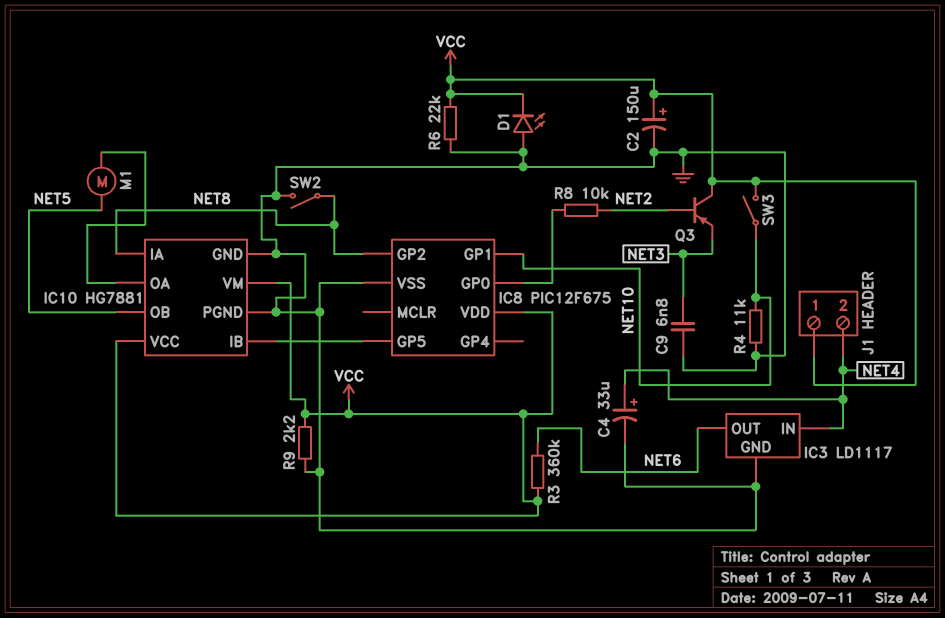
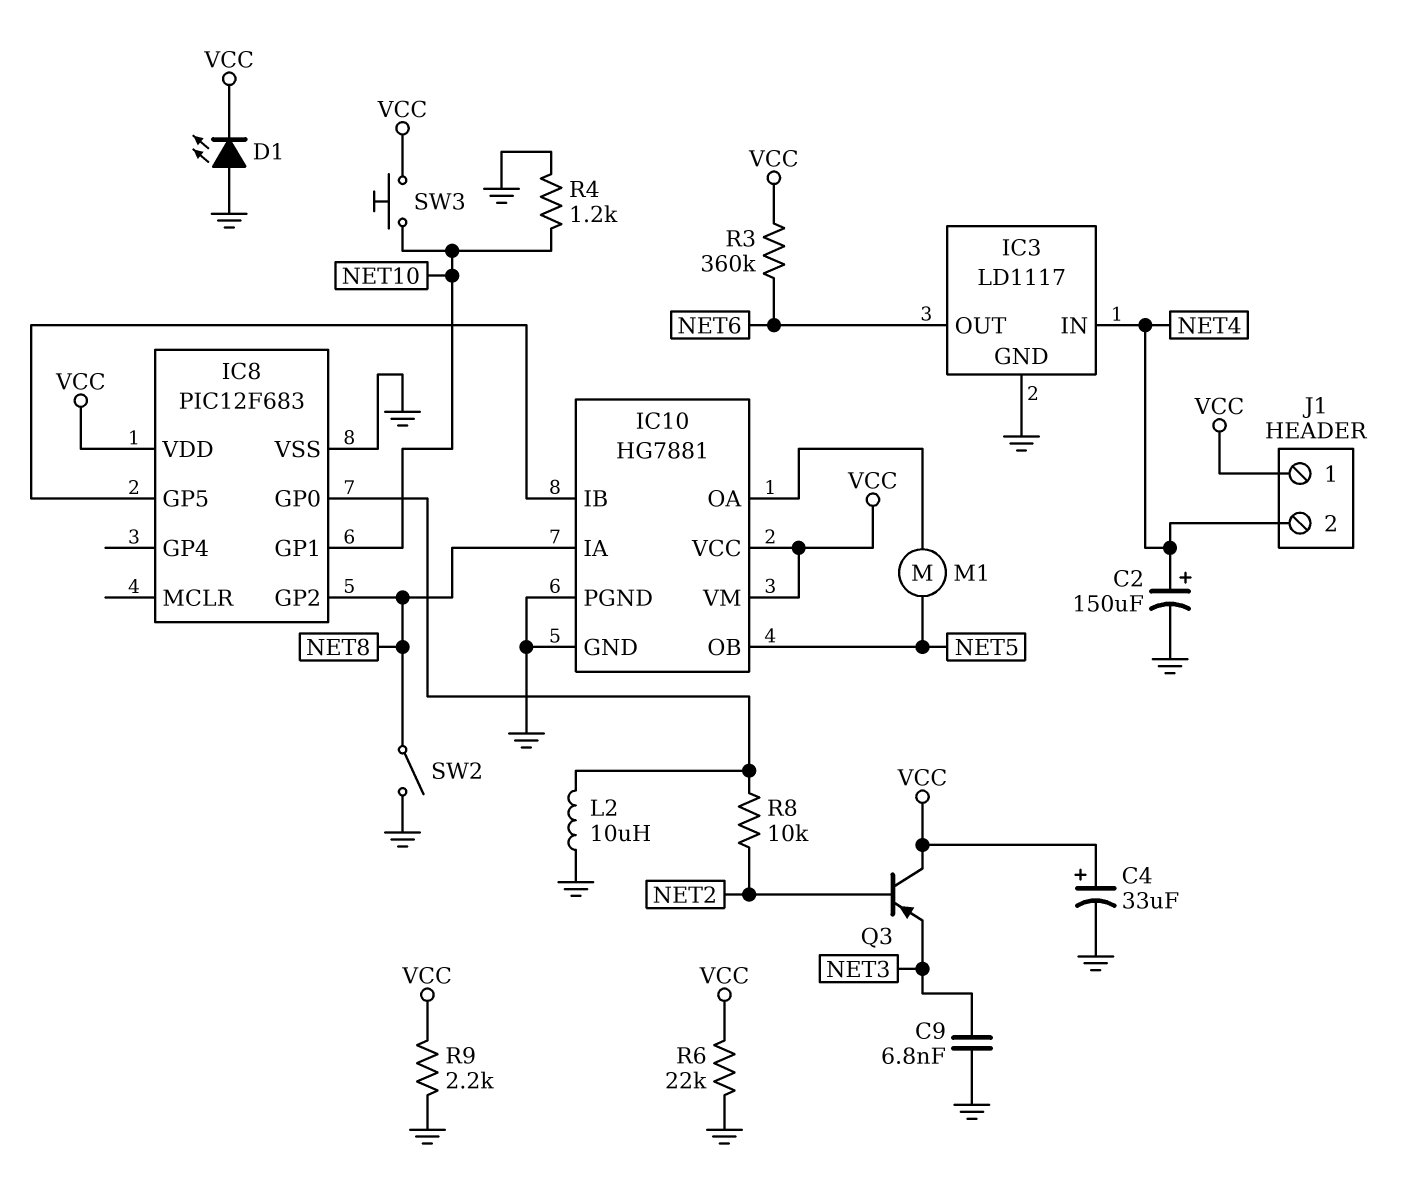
C2: 150uF (plus VCC, minus GND) -> 150uF (plus NET4, minus GND)
C4: 33uF (plus NET4, minus GND) -> 33uF (plus VCC, minus GND)
IC8: PIC12F675 -> PIC12F683
L2: none -> 10uH (GND, IC8/GP0)
R4: 11k (GND, NET10) -> 1.2k (GND, NET10)
SW3: switch (NET10, VCC) -> button (NET10, VCC)

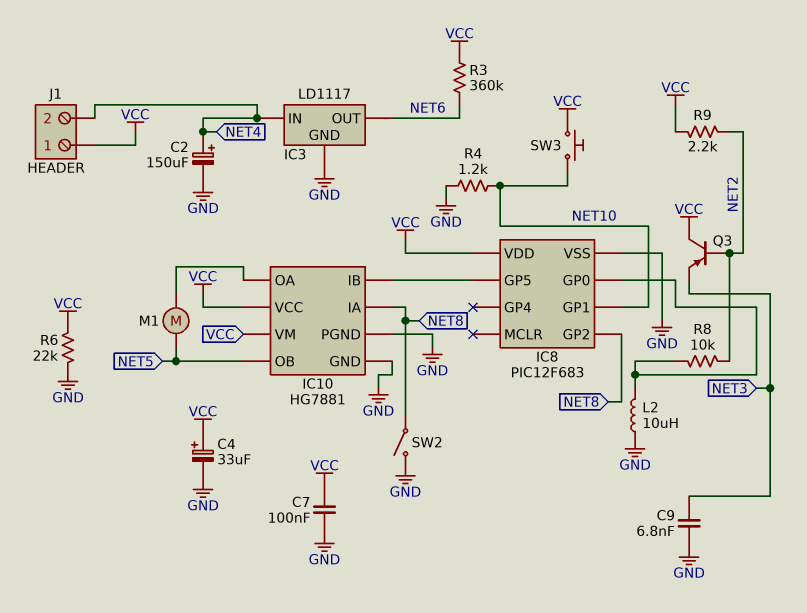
C7: none -> 100nF (GND, VCC)
D1: LED (A GND, K VCC) -> none
R9: 2.2k (GND, VCC) -> 2.2k (NET2, VCC)

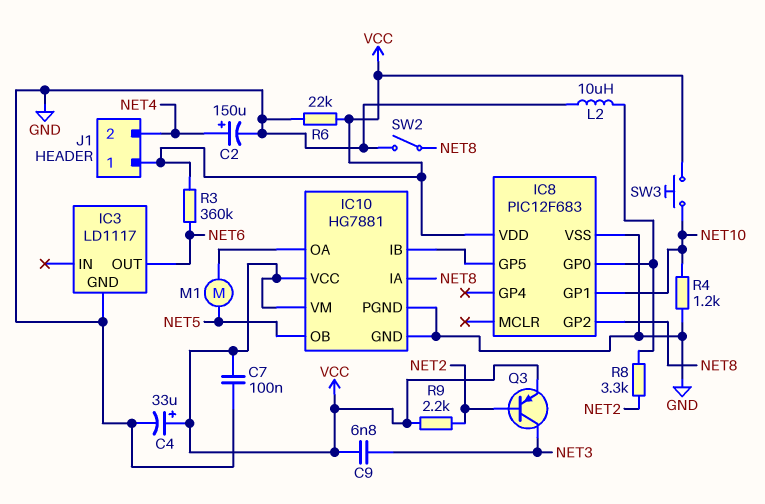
C9: 6.8nF (GND, NET3) -> 6.8nF (NET3, VCC)
IC3 pin IN: NET4 -> none
Q3: PNP (B NET2, C VCC, E NET3) -> PNP (B NET2, C NET3, E VCC)
R8: 10k (IC8/GP0, NET2) -> 3.3k (IC8/GP0, NET2)

